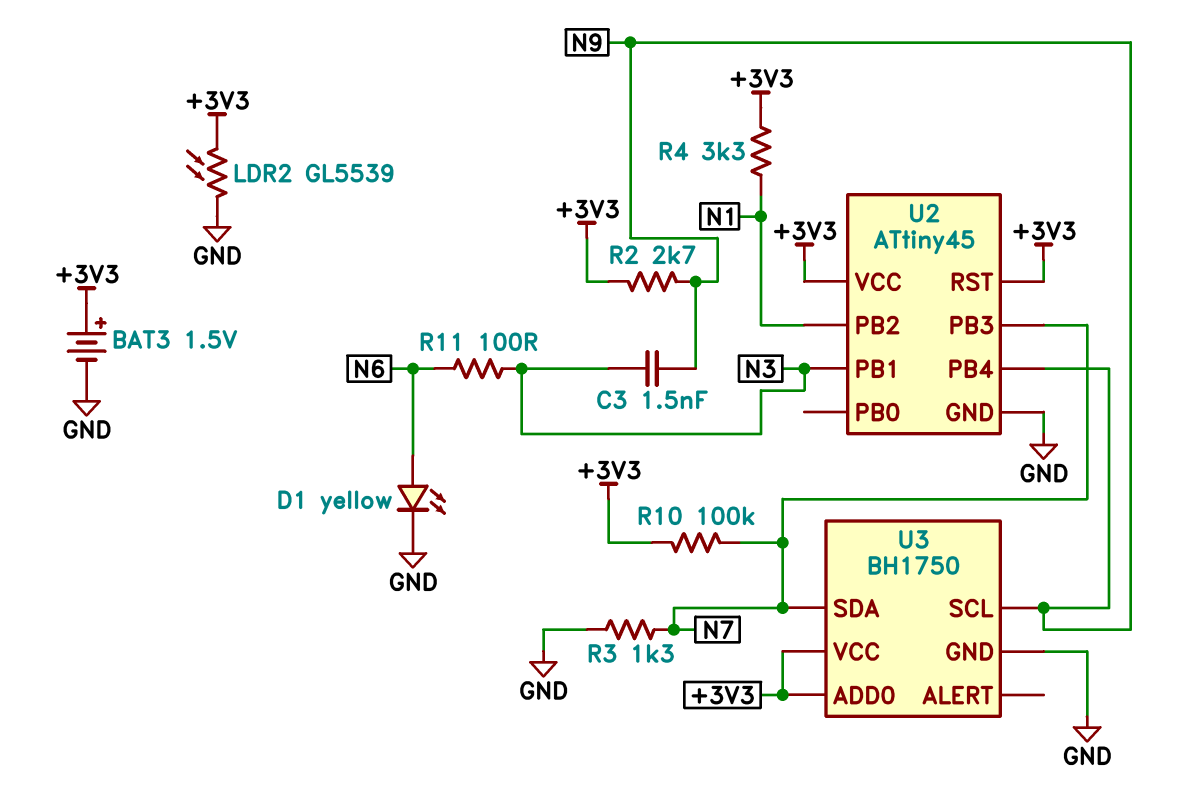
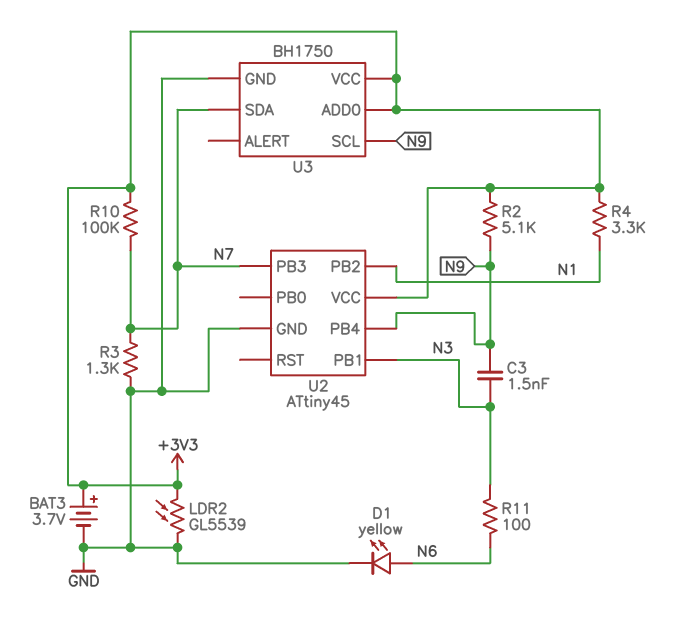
BAT3: 1.5V (plus +3V3, minus GND) -> 3.7V (plus +3V3, minus GND)
R2: 2.7k (+3V3, N9) -> 5.1k (+3V3, N9)
U2 pin RST: +3V3 -> none

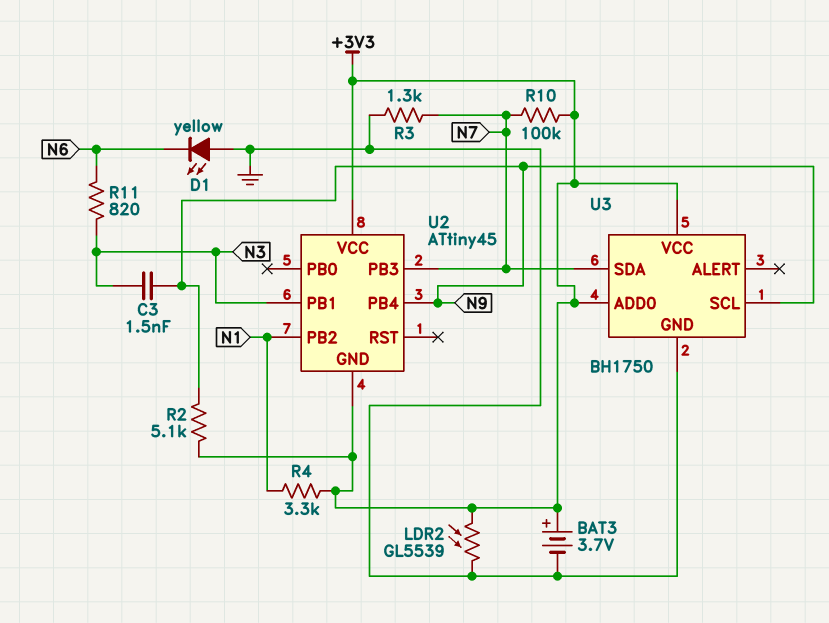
D1: LED yellow (A N6, K GND) -> LED yellow (A GND, K N6)
R11: 100 (N3, N6) -> 820 (N3, N6)
U2 pin GND: GND -> +3V3

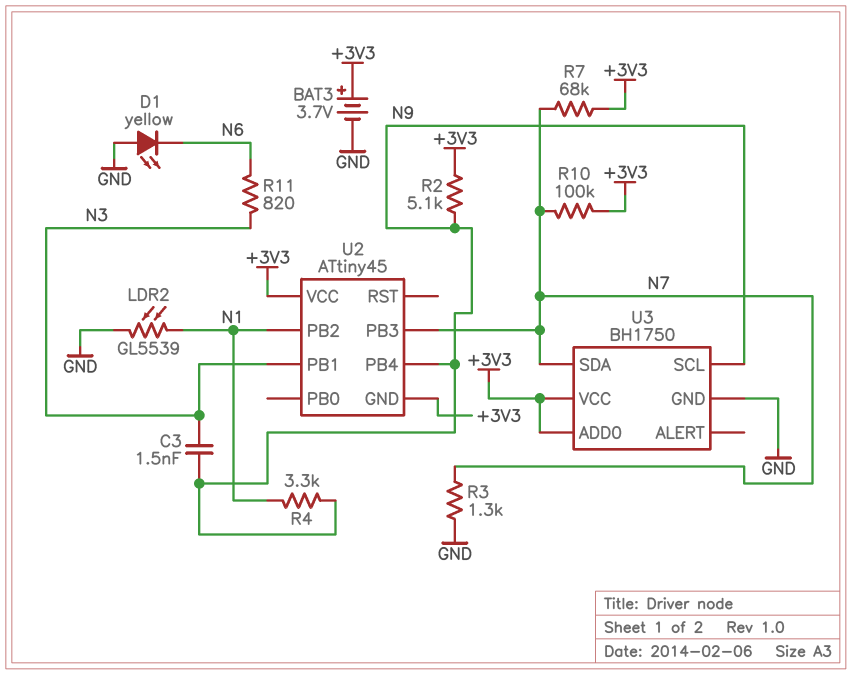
LDR2: GL5539 (+3V3, GND) -> GL5539 (GND, N1)
R4: 3.3k (+3V3, N1) -> 3.3k (N1, N9)
R7: none -> 68k (+3V3, N7)

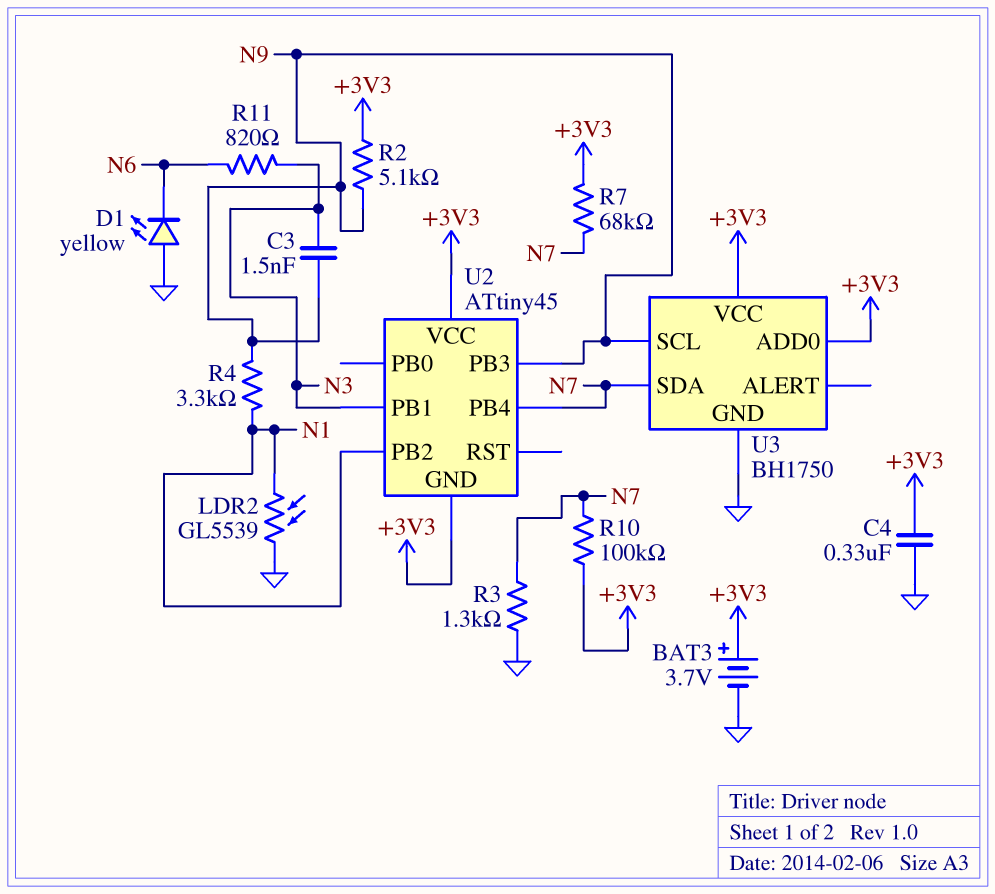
C4: none -> 330nF (+3V3, GND)
U2 pin PB3: N7 -> N9
U2 pin PB4: N9 -> N7

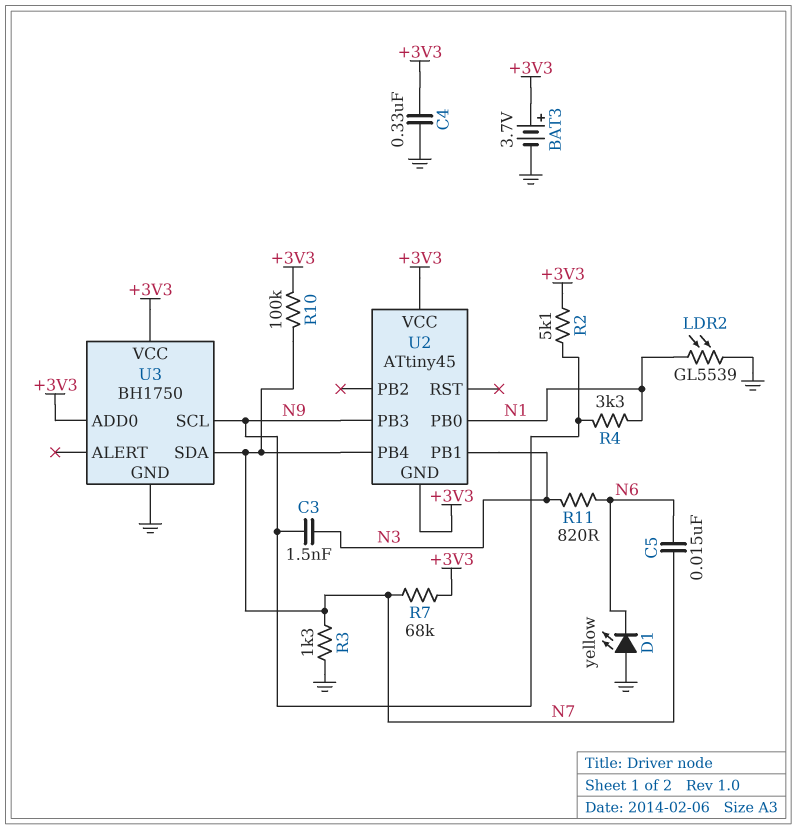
C5: none -> 15nF (N6, N7)
U2 pin PB0: none -> N1
U2 pin PB2: N1 -> none

